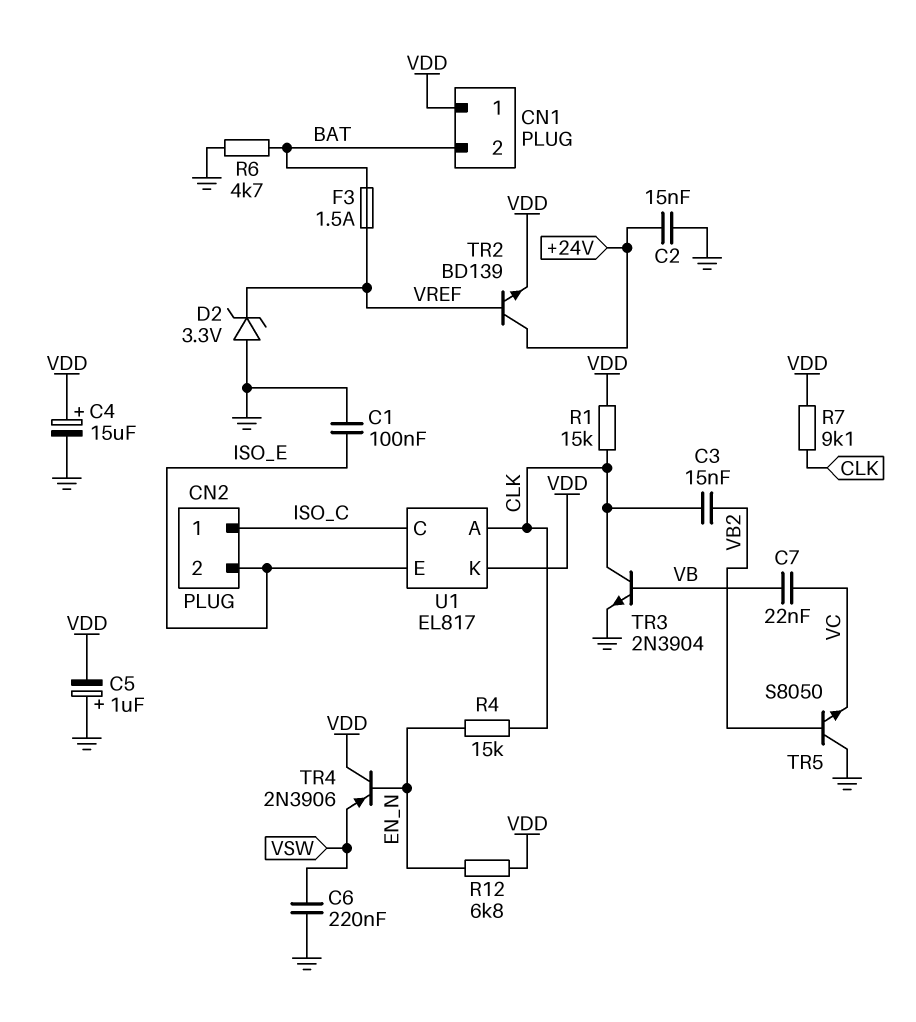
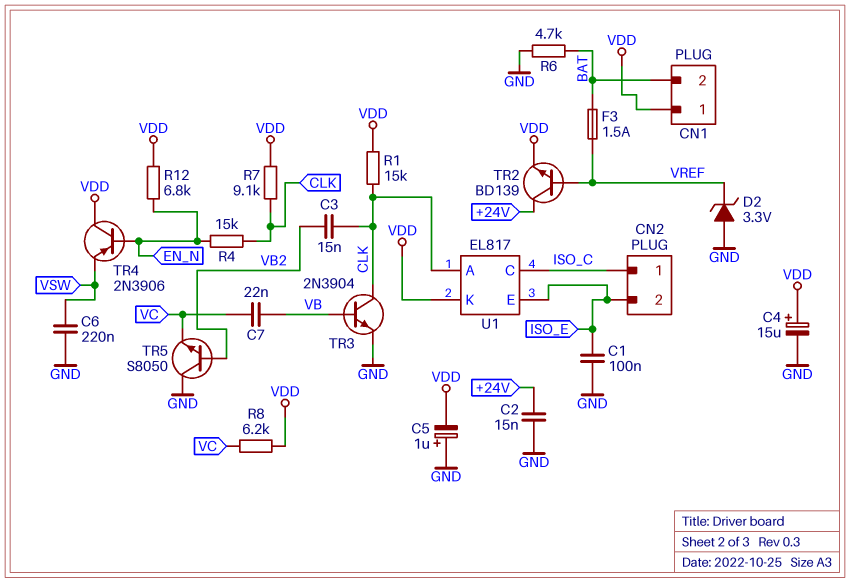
R8: none -> 6.2k (VC, VDD)

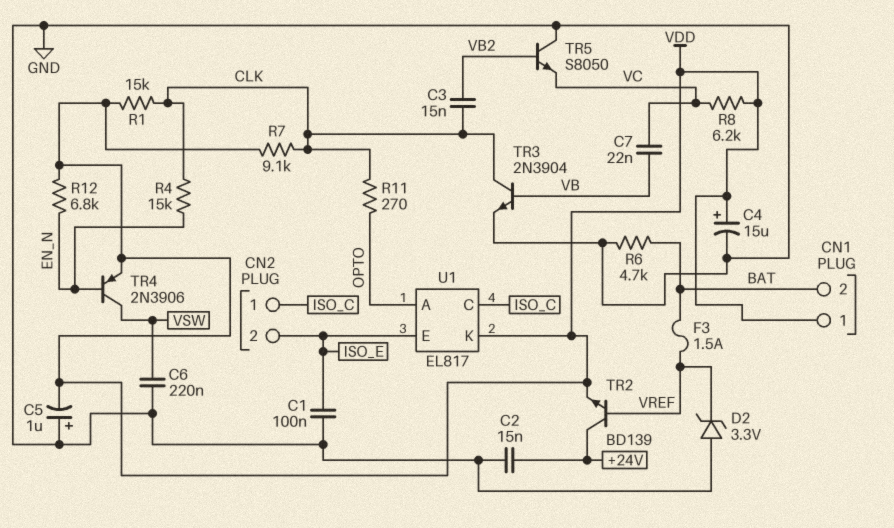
R11: none -> 270 (CLK, OPTO)
TR4: PNP 2N3906 (B EN_N, C VDD, E VSW) -> PNP 2N3906 (B EN_N, C VSW, E VDD)
U1 pin A: CLK -> OPTO

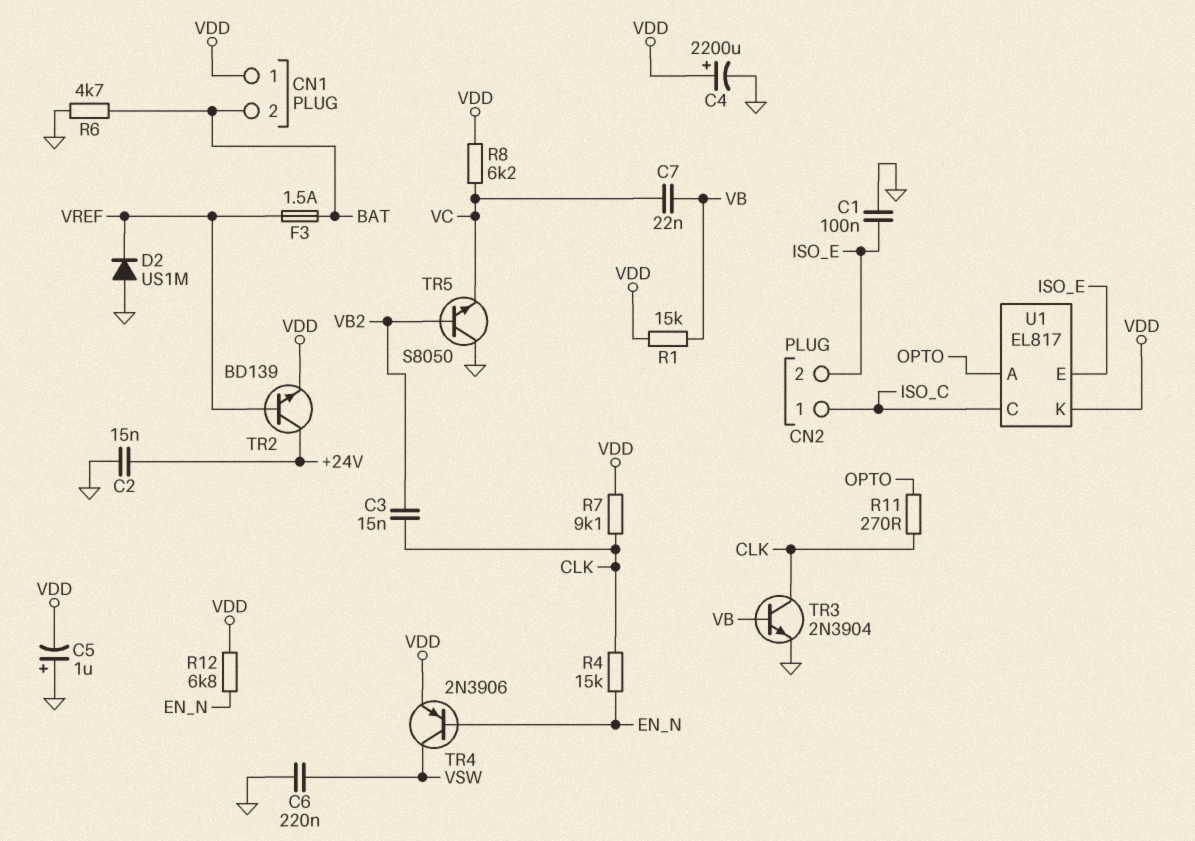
C4: 15uF (plus VDD, minus GND) -> 2200uF (plus VDD, minus GND)
D2: zener 3.3V (A GND, K VREF) -> diode US1M (A GND, K VREF)
R1: 15k (CLK, VDD) -> 15k (VB, VDD)

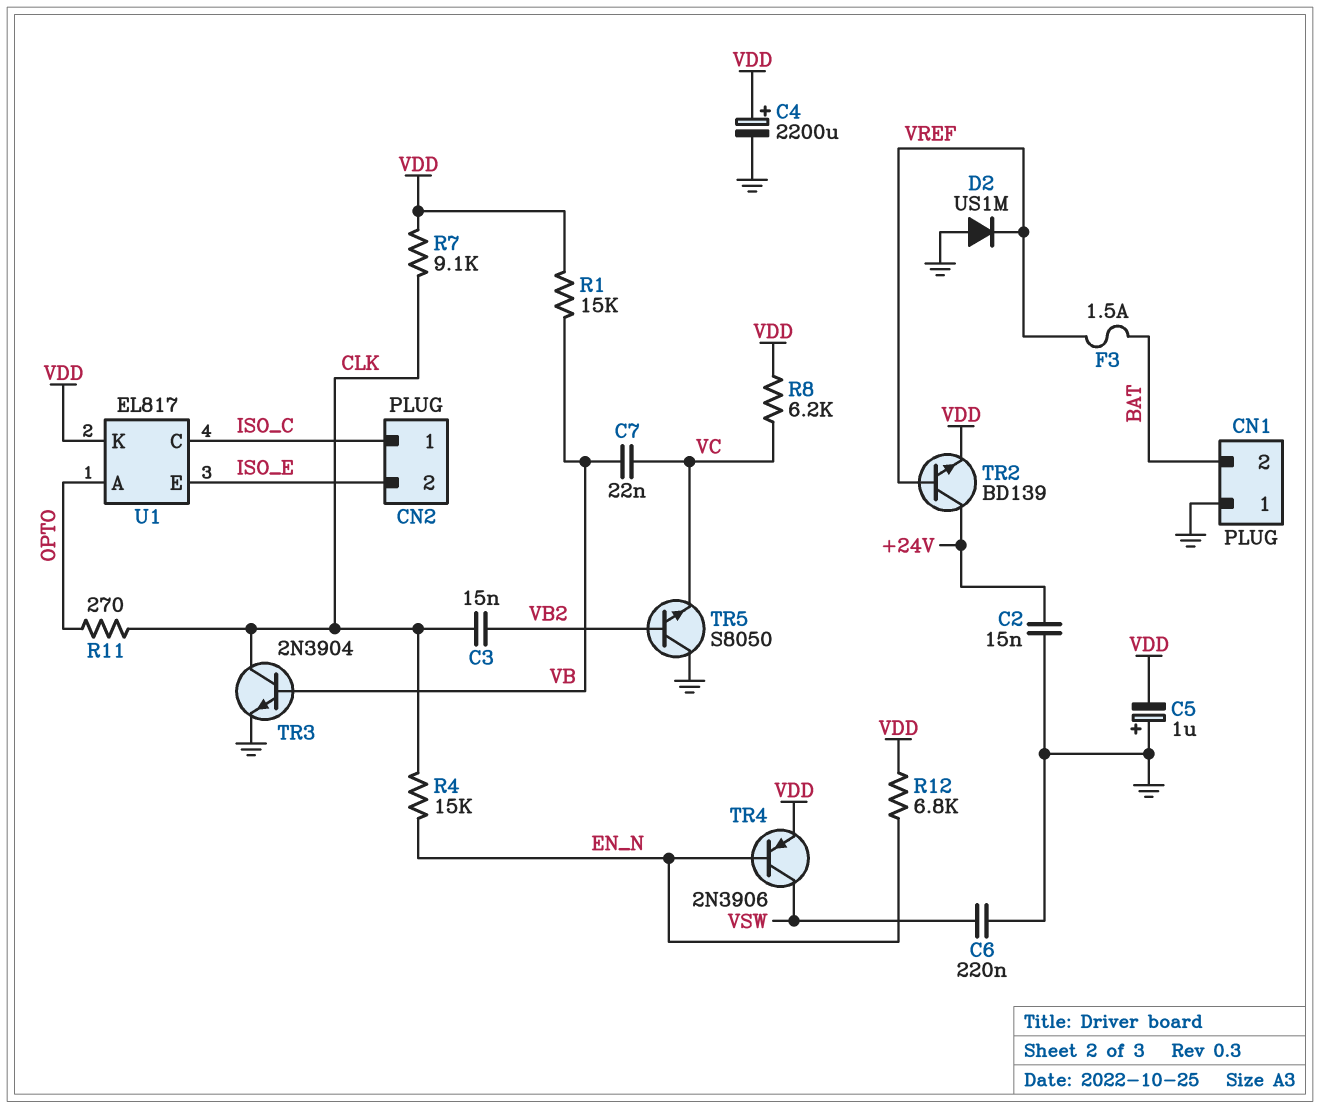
C1: 100nF (GND, ISO_E) -> none
CN1 pin 1: VDD -> GND
R6: 4.7k (BAT, GND) -> none

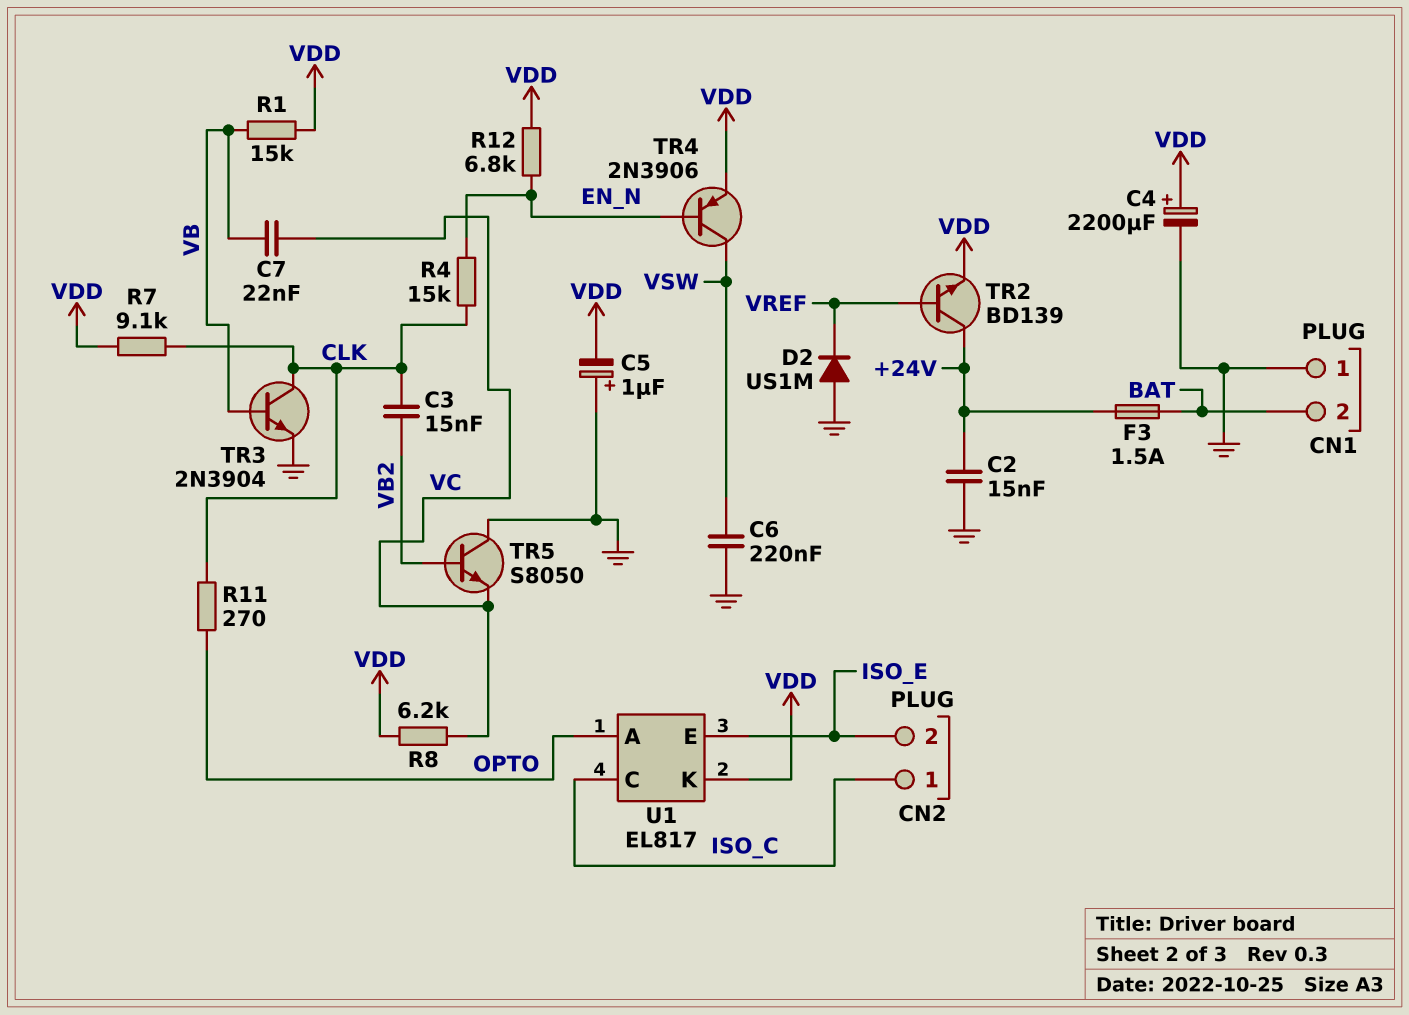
F3: 1.5A (BAT, VREF) -> 1.5A (+24V, BAT)

